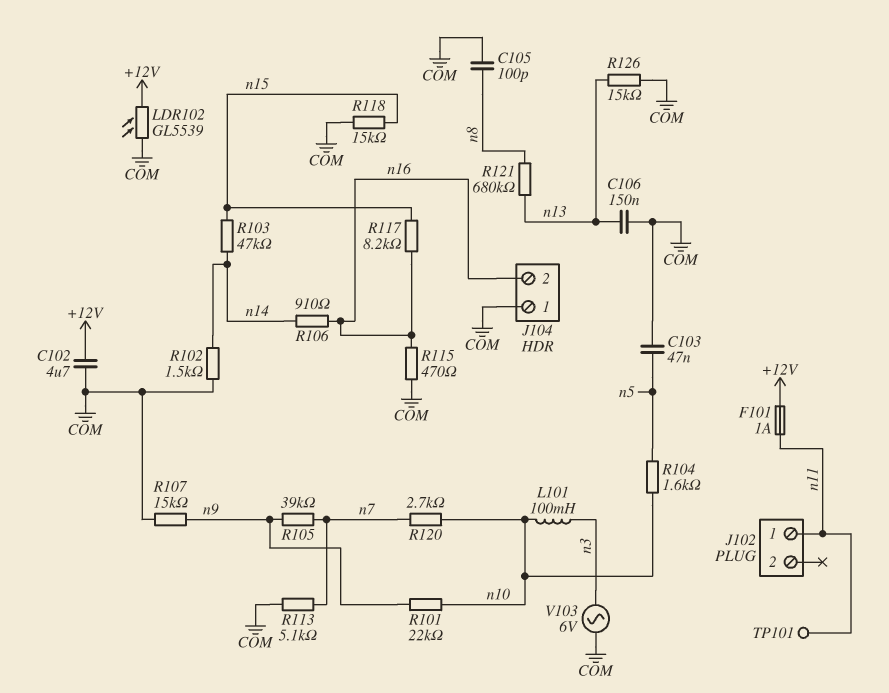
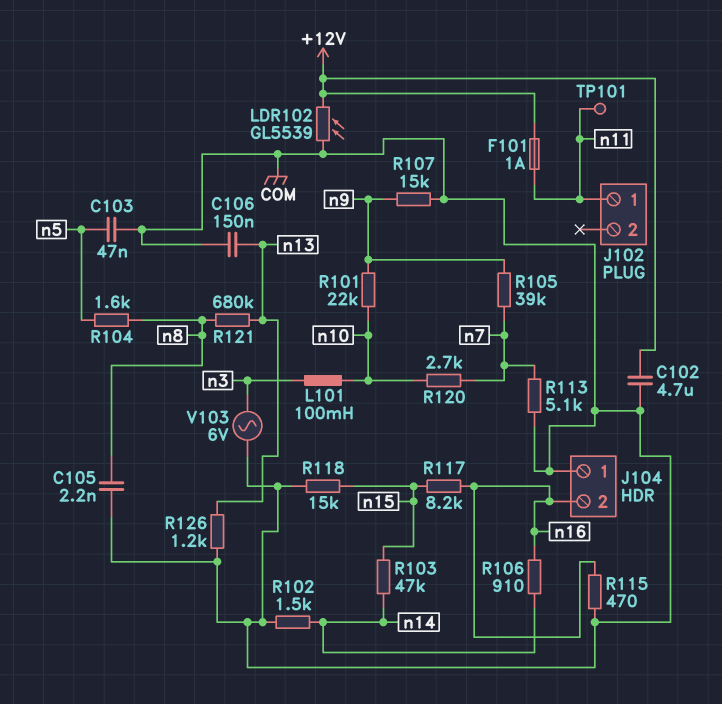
C105: 100pF (COM, n8) -> 2.2nF (COM, n8)
R104: 1.6k (n5, n10) -> 1.6k (n5, n8)
R126: 15k (COM, n13) -> 1.2k (COM, n13)

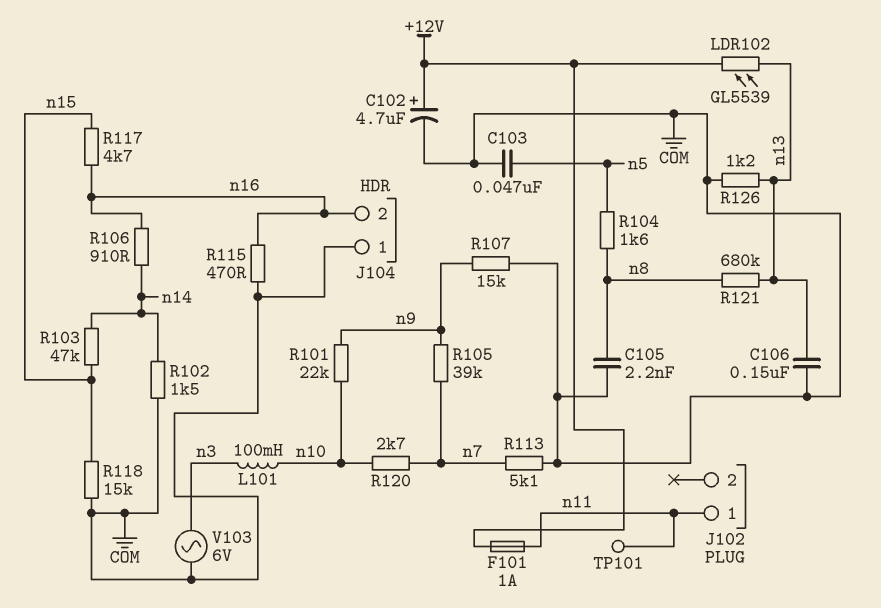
C102: 4.7uF (+12V, COM) -> 4.7uF (plus +12V, minus COM)
LDR102: GL5539 (+12V, COM) -> GL5539 (+12V, n13)
R117: 8.2k (n15, n16) -> 4.7k (n15, n16)

